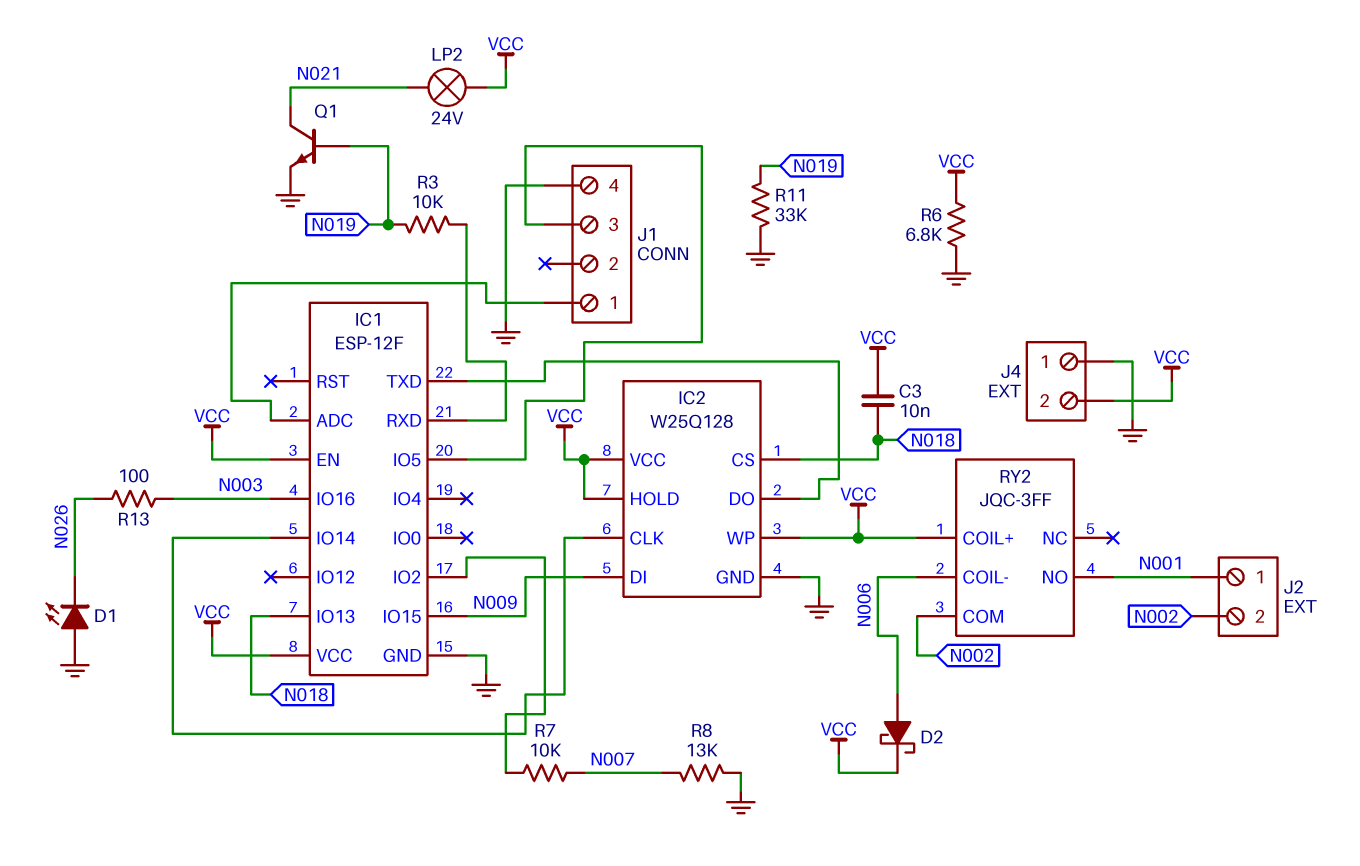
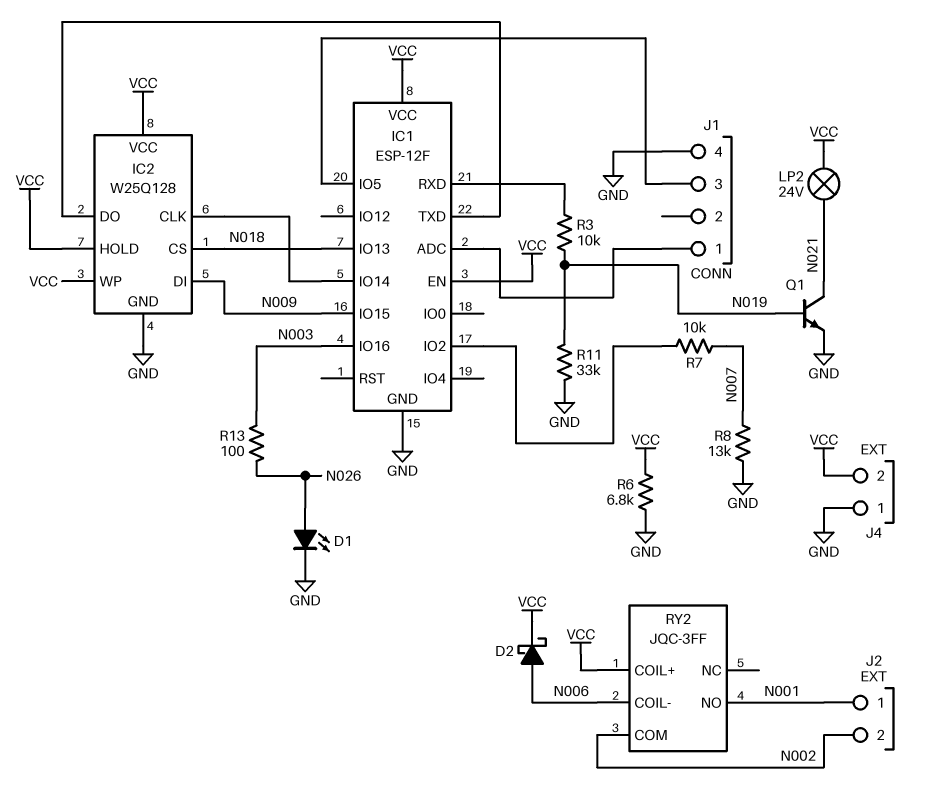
C3: 10nF (N018, VCC) -> none
D1: LED (A GND, K N026) -> LED (A N026, K GND)

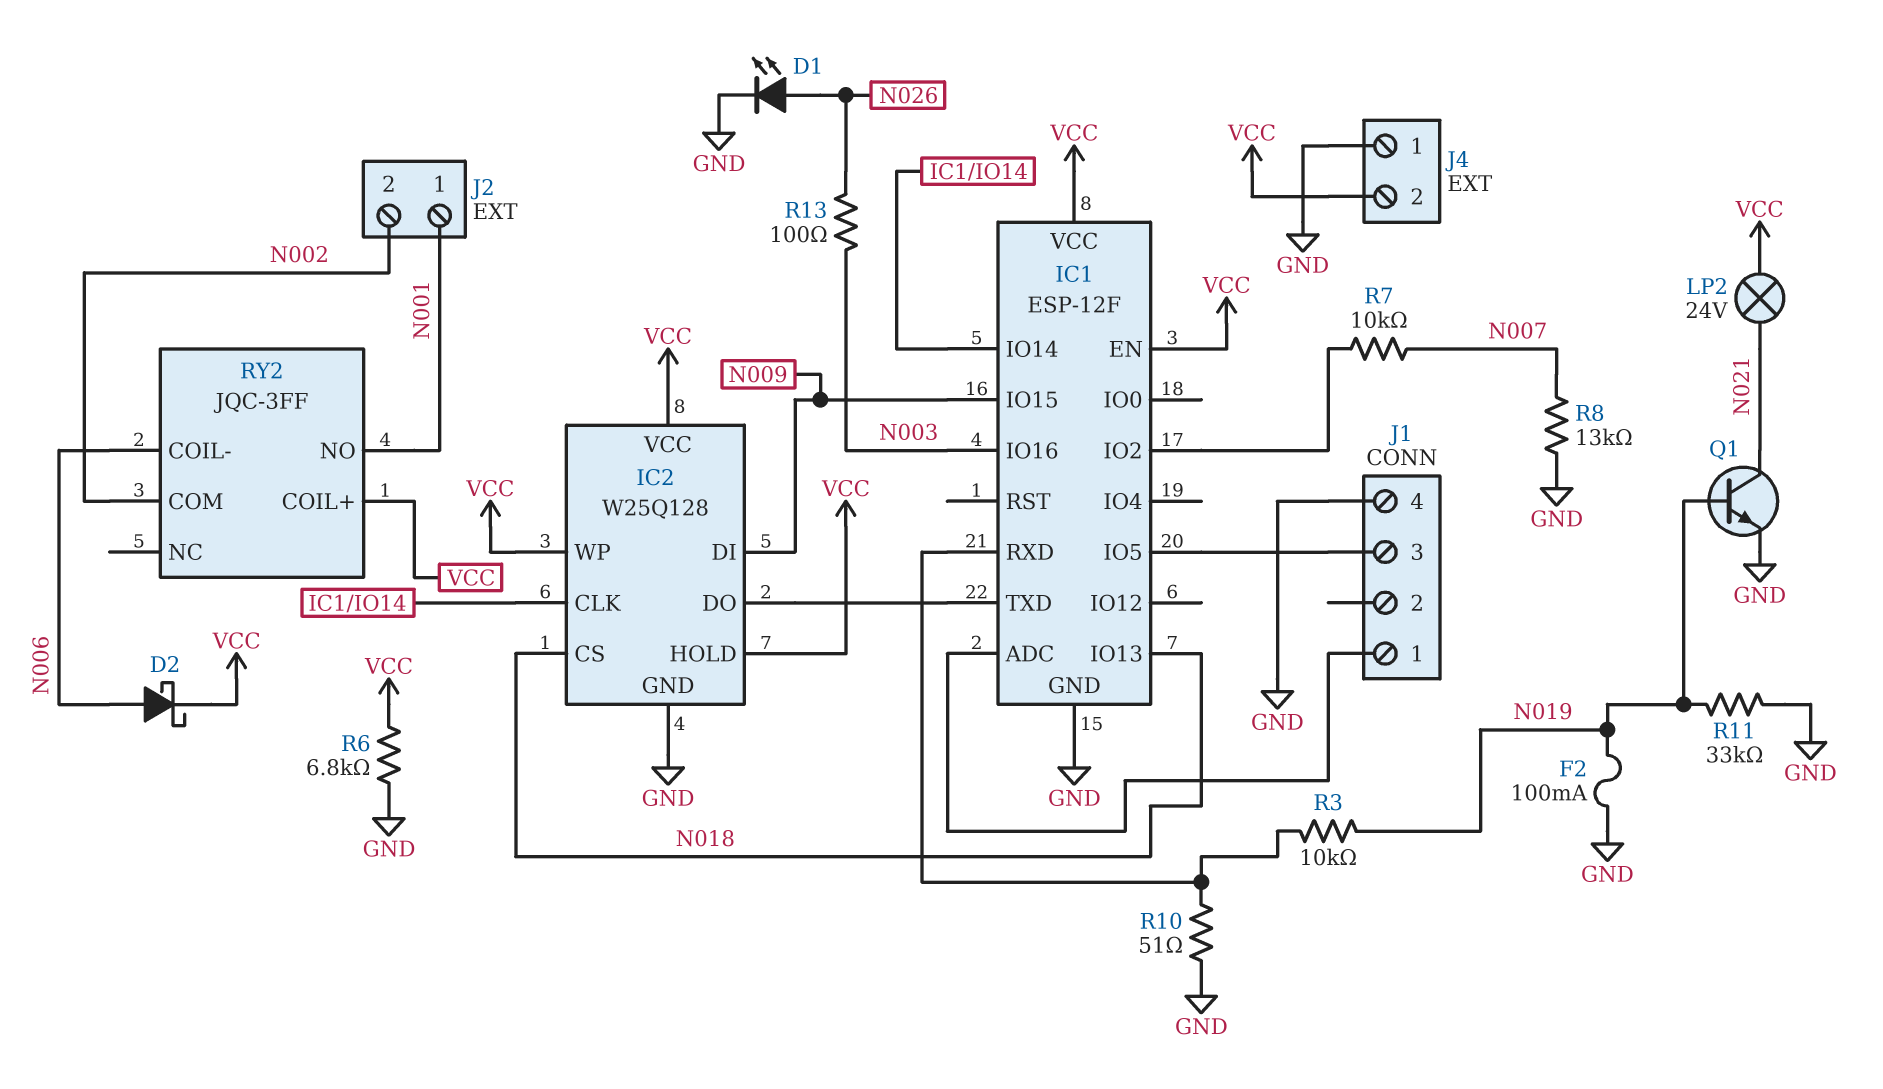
F2: none -> 100mA (GND, N019)
R10: none -> 51 (GND, IC1/RXD)

